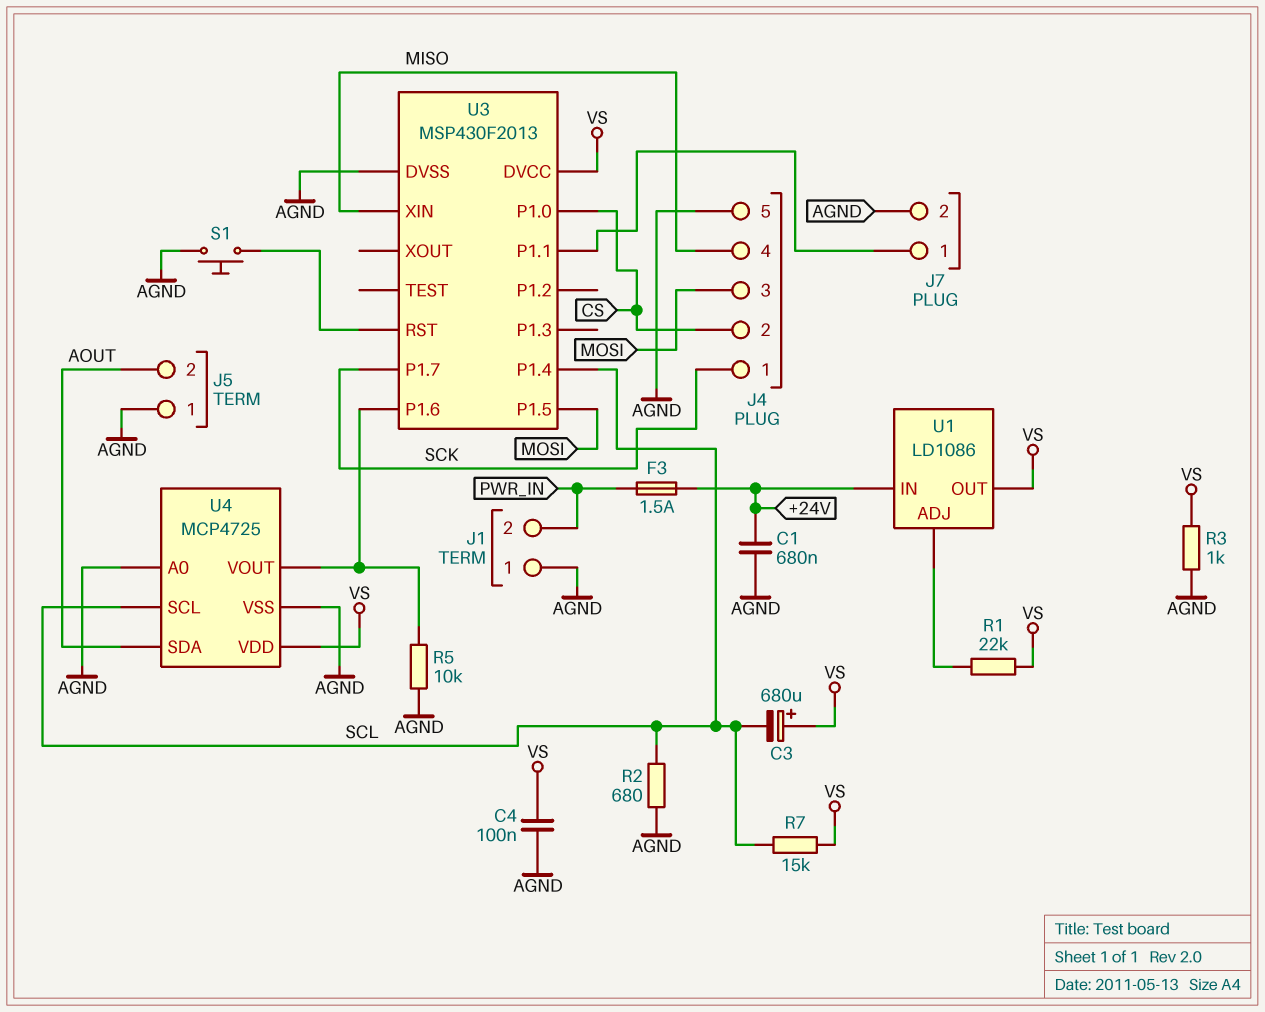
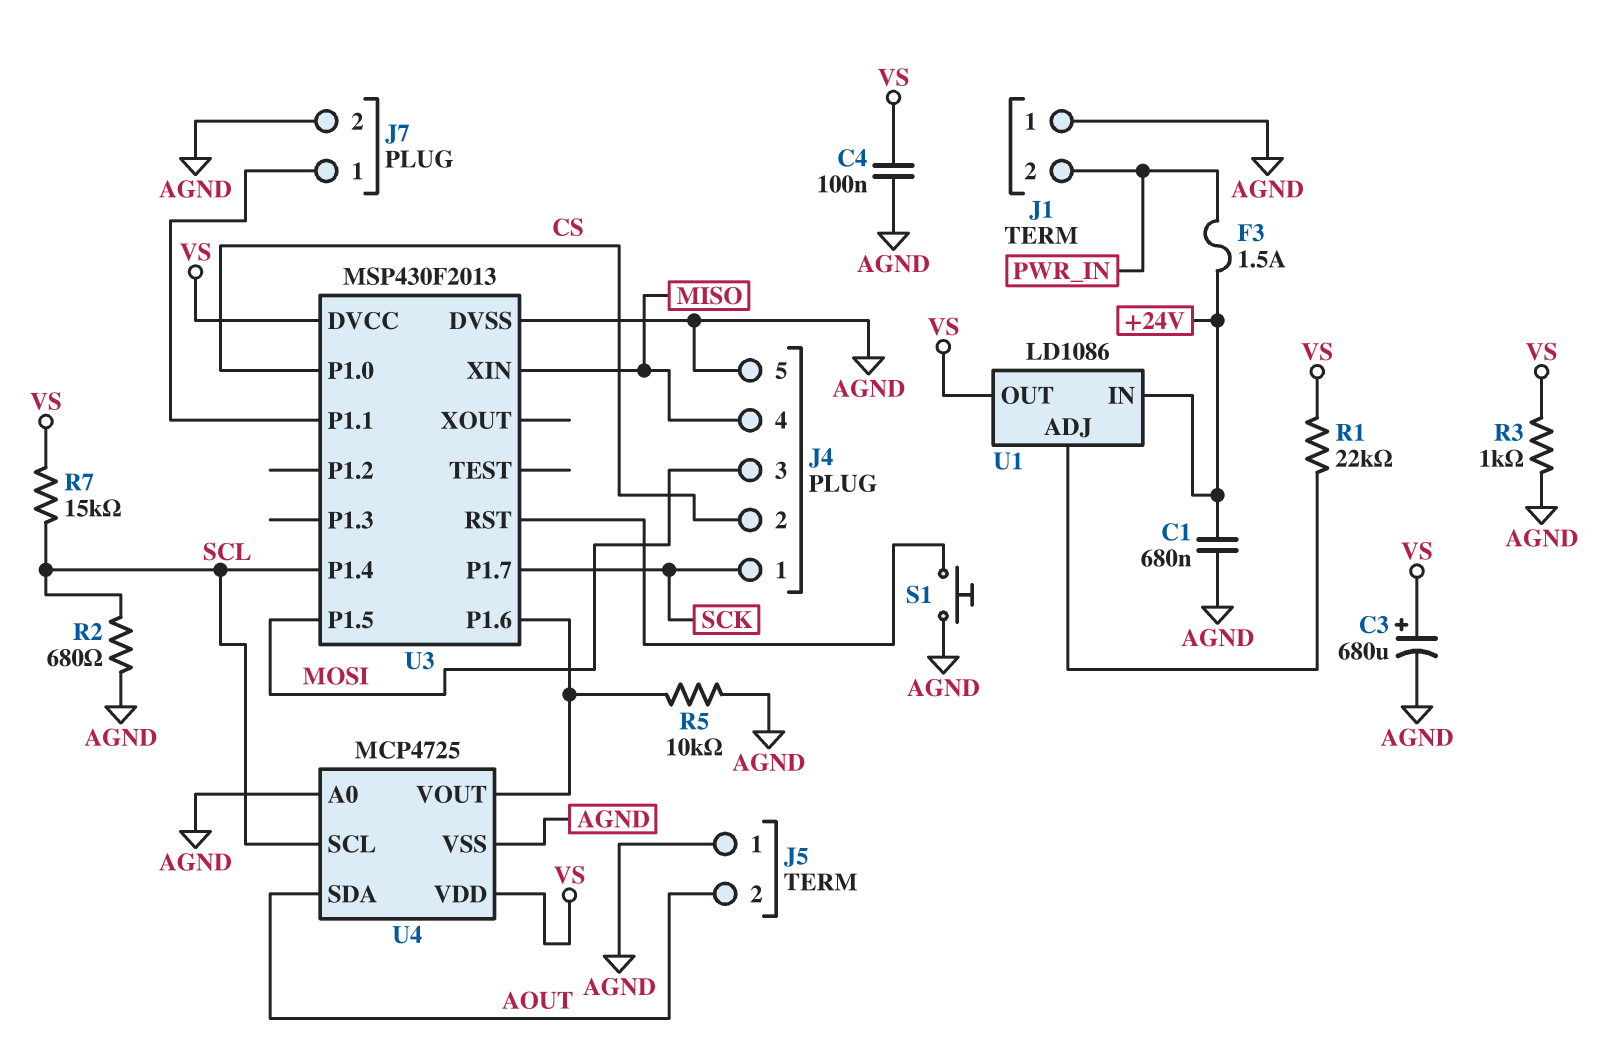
C3: 680uF (plus VS, minus SCL) -> 680uF (plus VS, minus AGND)

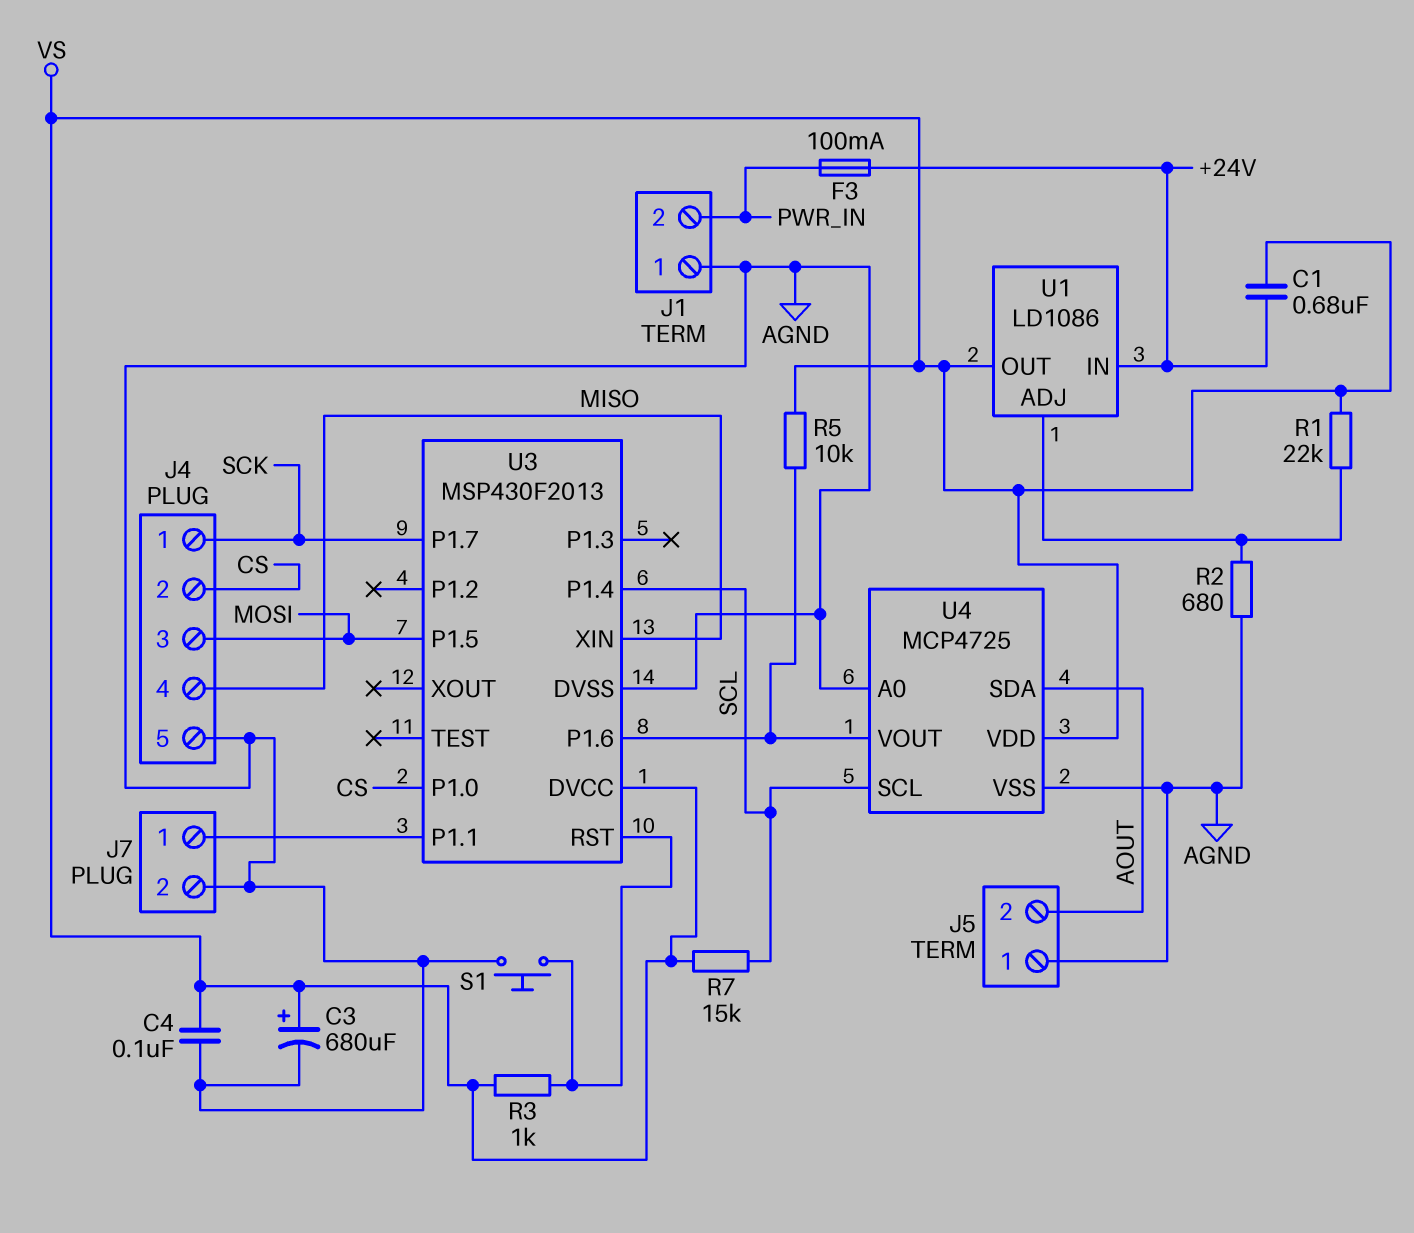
C1: 680nF (+24V, AGND) -> 680nF (+24V, VS)
F3: 1.5A (+24V, PWR_IN) -> 100mA (+24V, PWR_IN)
R2: 680 (AGND, SCL) -> 680 (AGND, U1/ADJ)
R3: 1k (AGND, VS) -> 1k (U3/RST, VS)
R5: 10k (AGND, U3/P1.6) -> 10k (U3/P1.6, VS)

